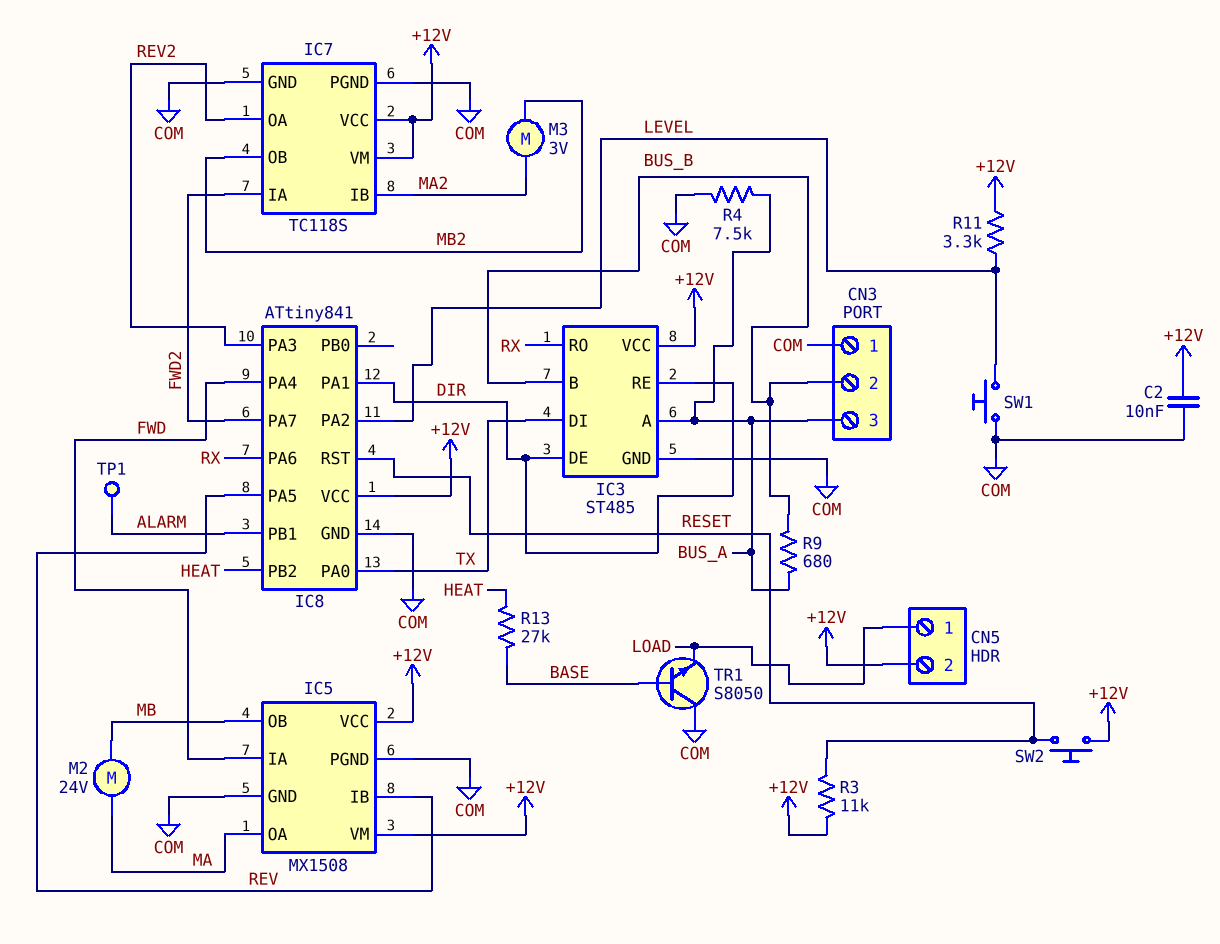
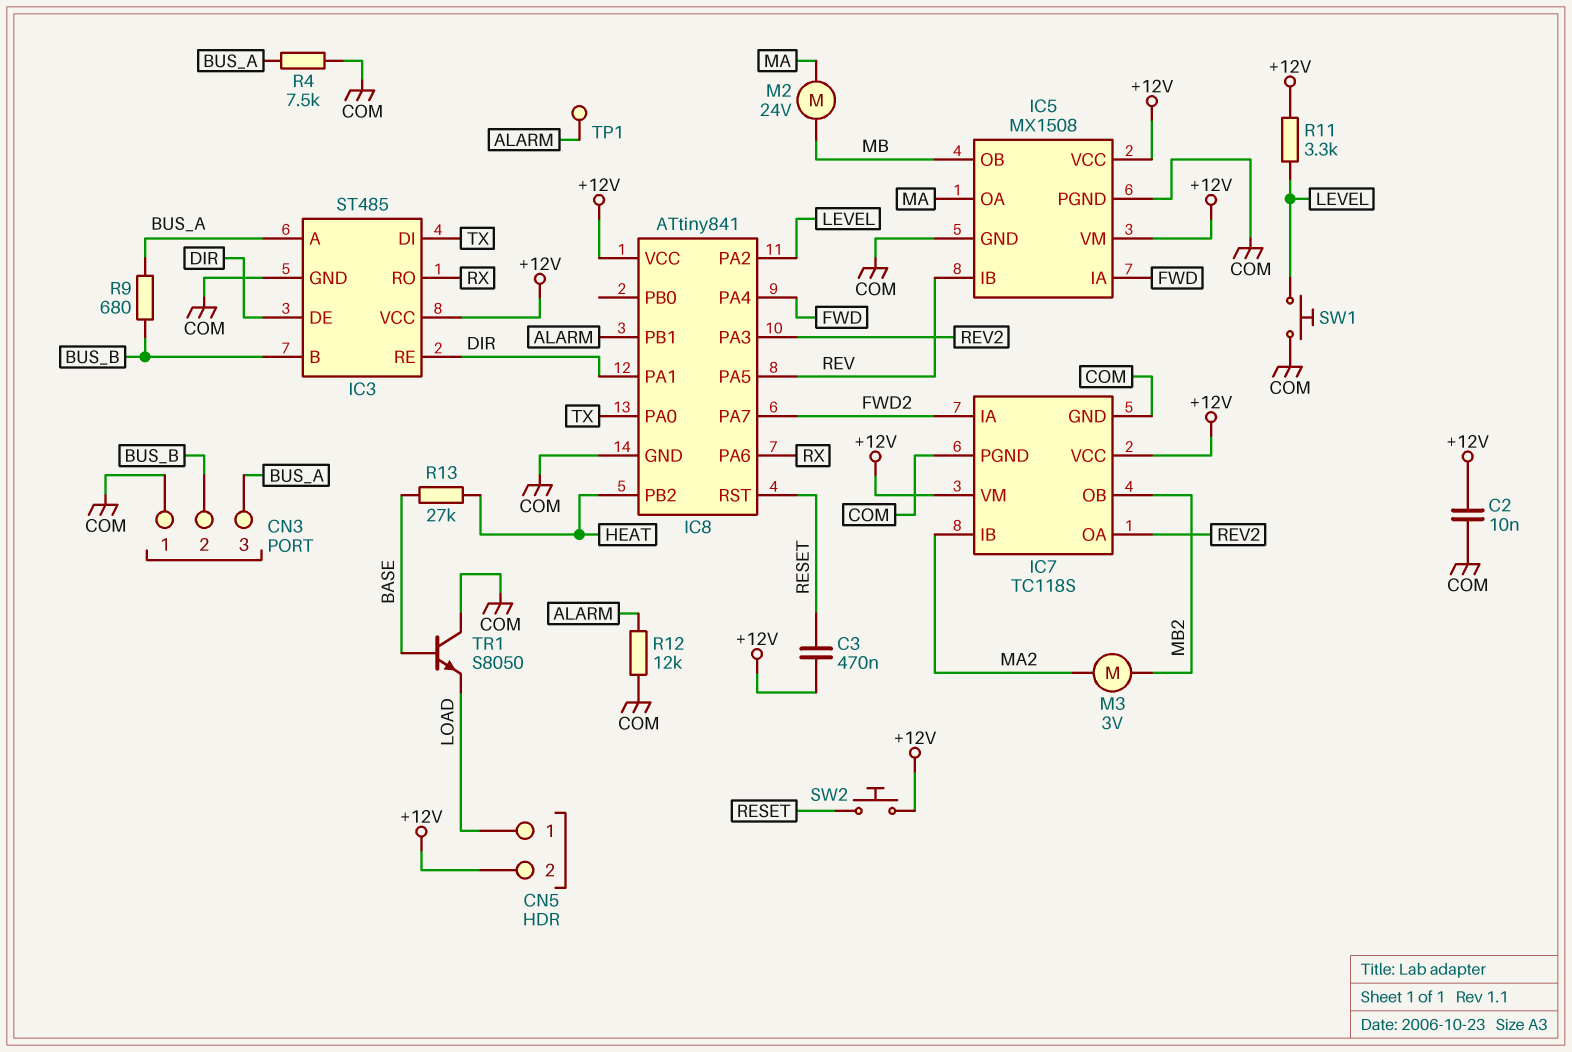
C3: none -> 470nF (+12V, RESET)
R3: 11k (+12V, RESET) -> none
R12: none -> 12k (ALARM, COM)

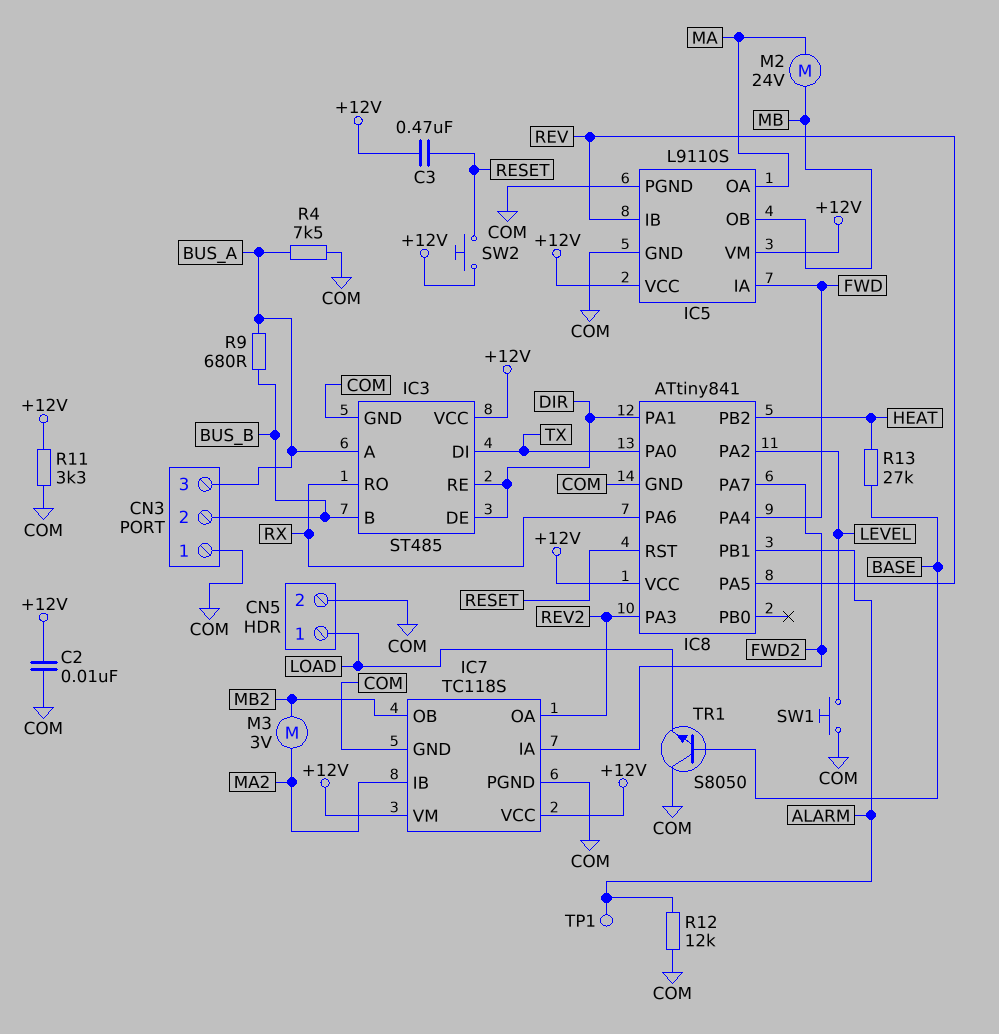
CN5 pin 2: +12V -> COM
IC5: MX1508 -> L9110S
R11: 3.3k (+12V, LEVEL) -> 3.3k (+12V, COM)

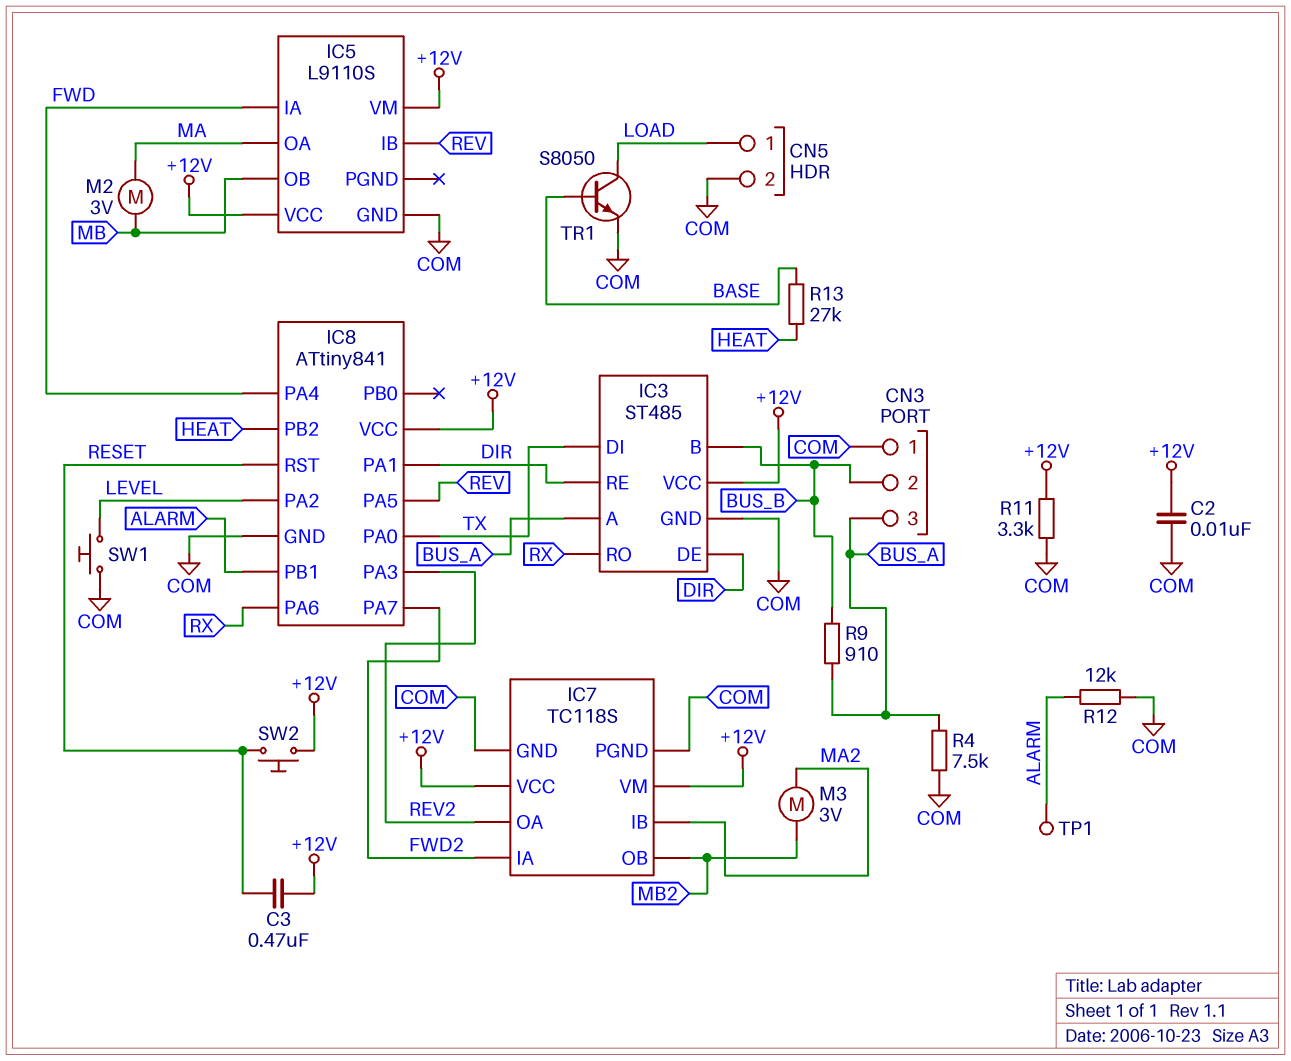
IC5 pin PGND: COM -> none
M2: motor 24V (MA, MB) -> motor 3V (MA, MB)
R9: 680 (BUS_A, BUS_B) -> 910 (BUS_A, BUS_B)
TR1: NPN S8050 (B BASE, C COM, E LOAD) -> NPN S8050 (B BASE, C LOAD, E COM)

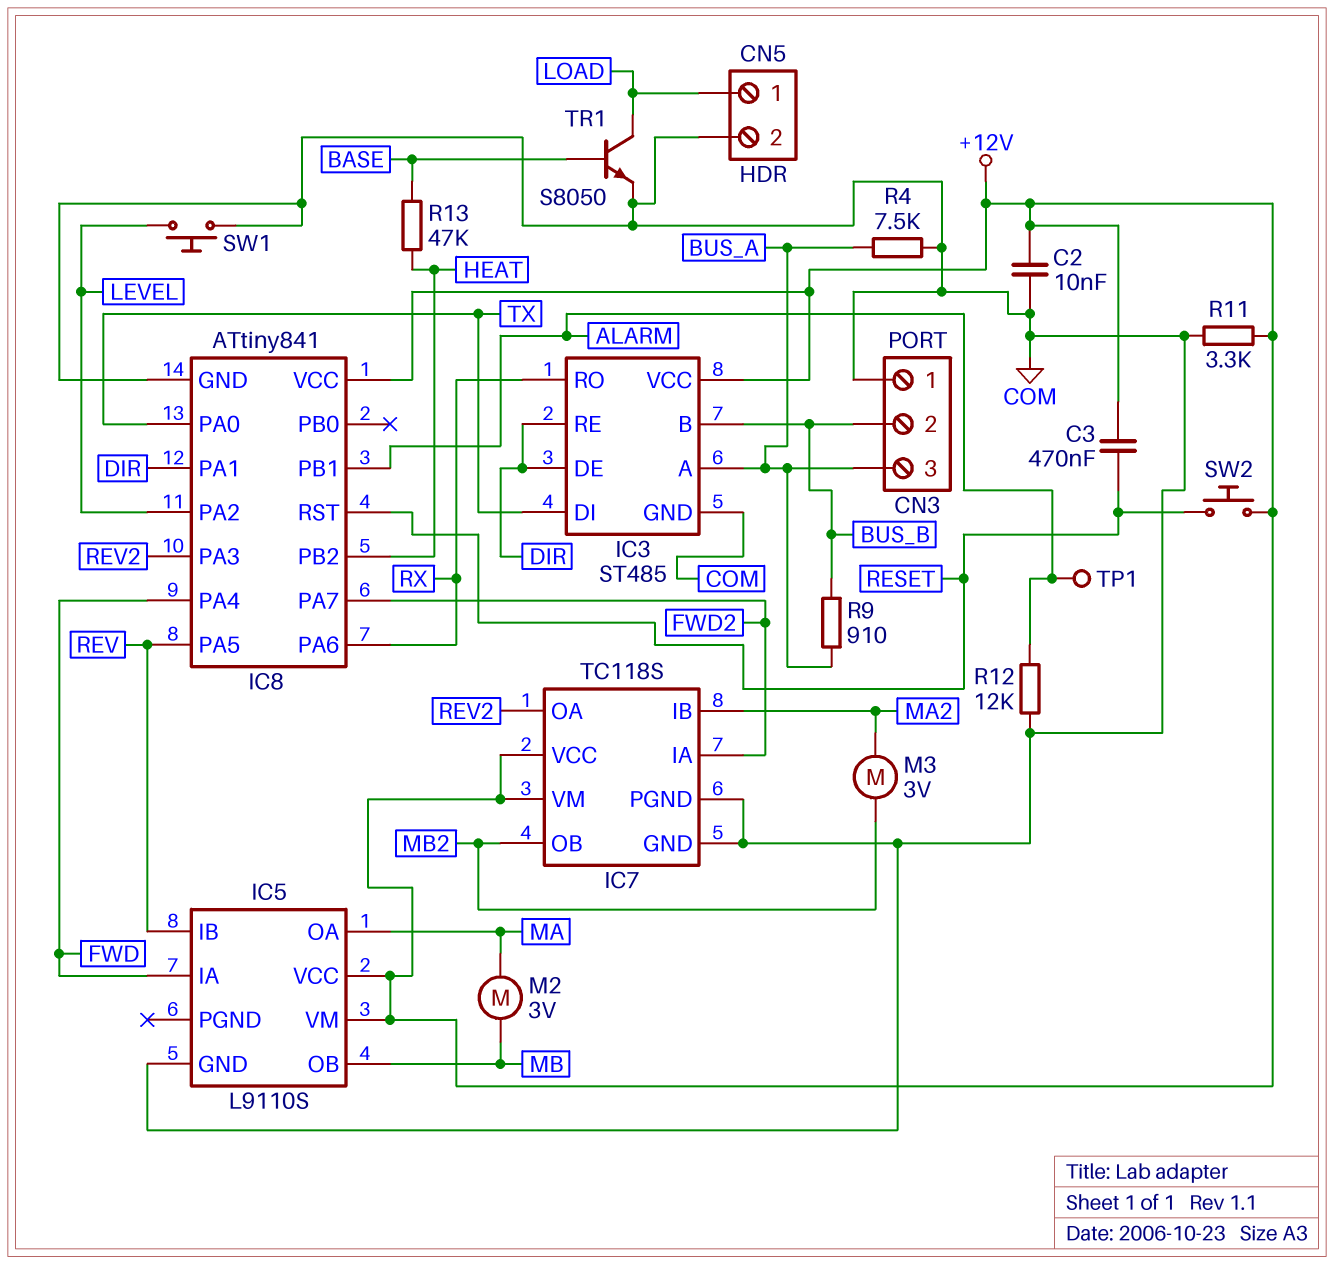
R13: 27k (BASE, HEAT) -> 47k (BASE, HEAT)

